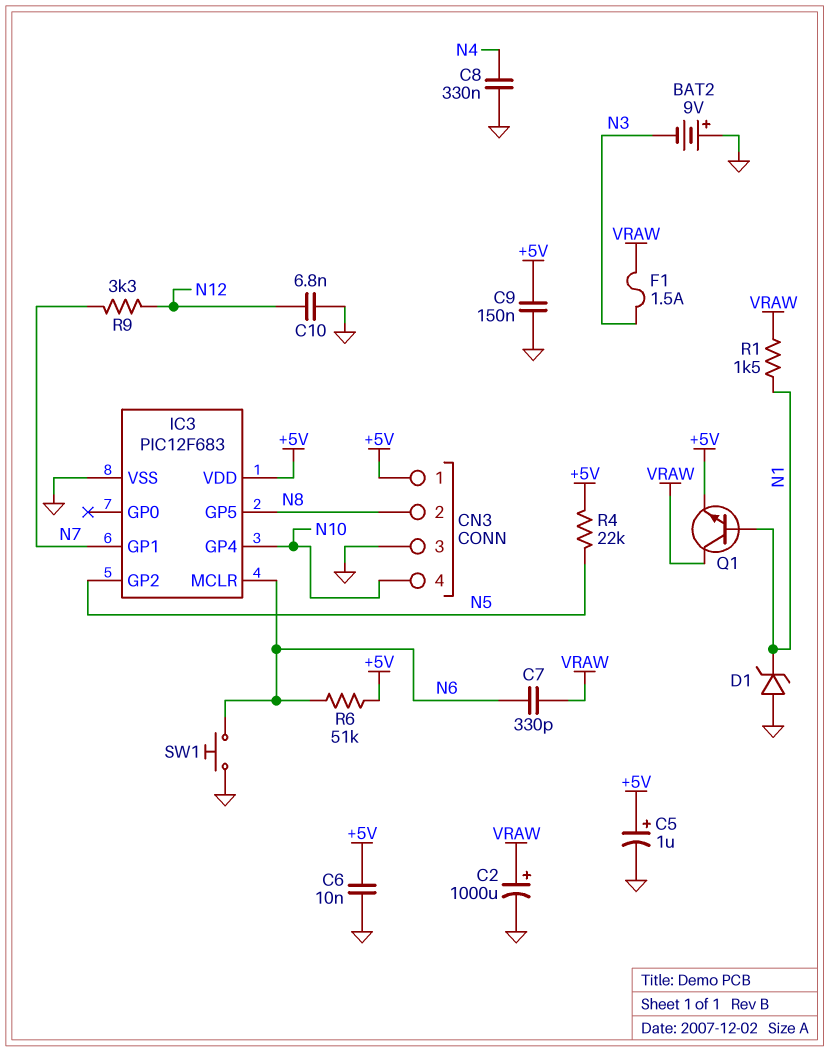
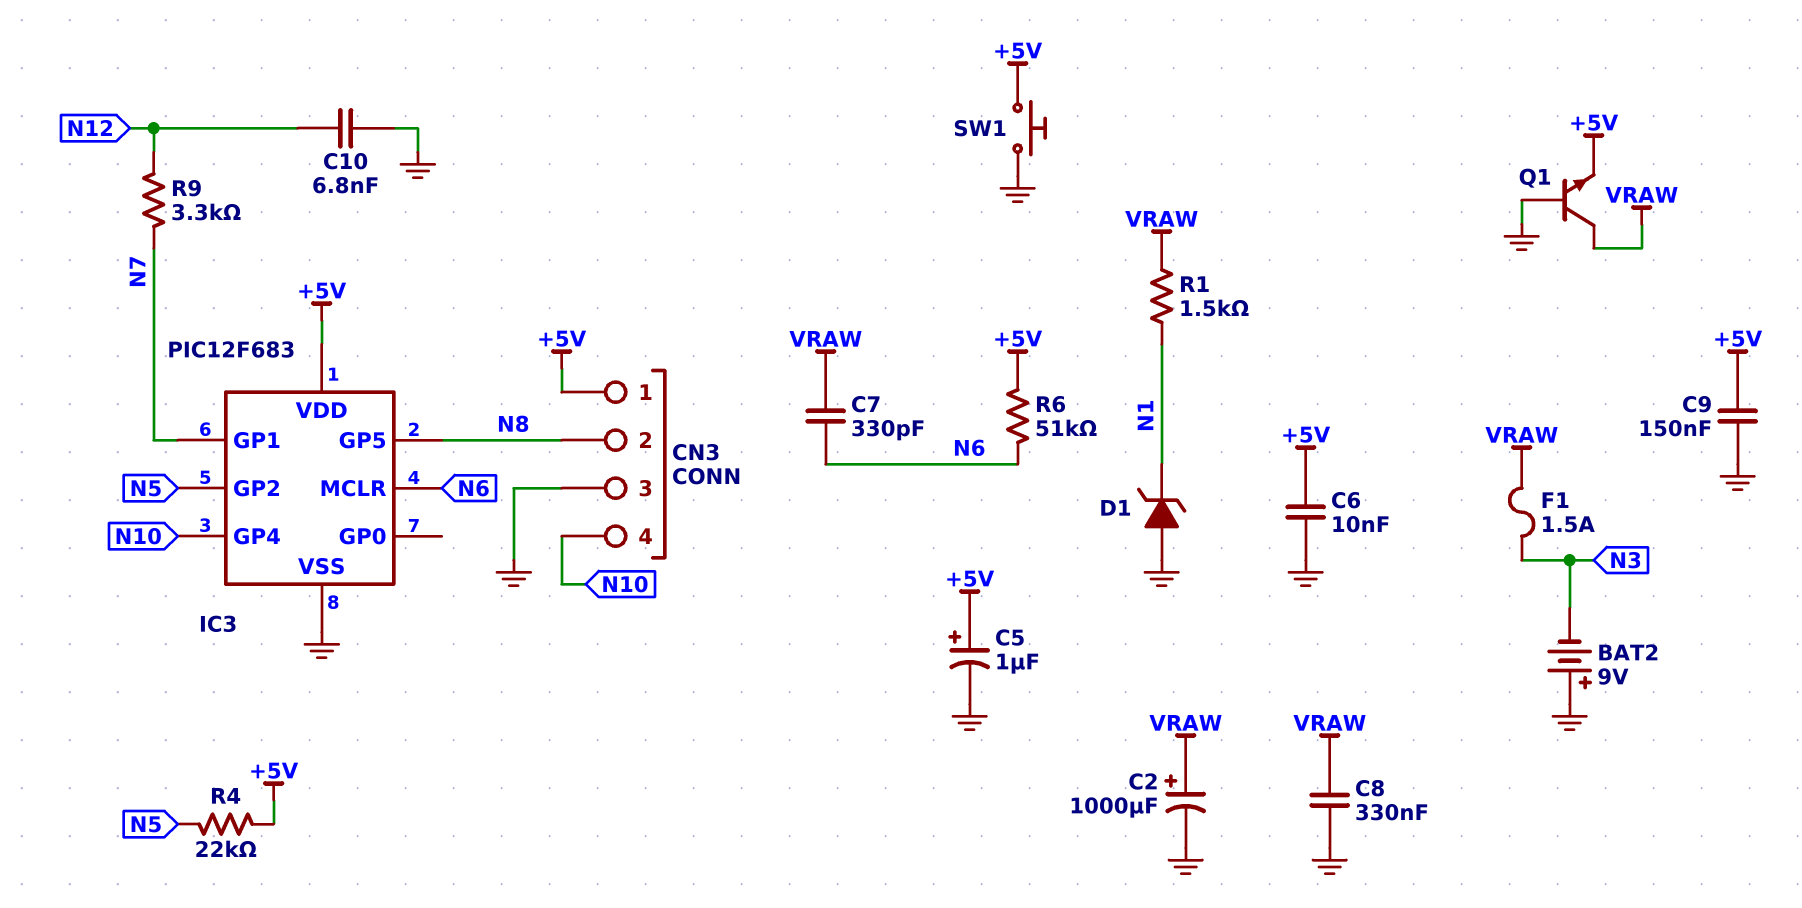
C8: 330nF (GND, N4) -> 330nF (GND, VRAW)
Q1: NPN (B N1, C VRAW, E +5V) -> NPN (B GND, C VRAW, E +5V)
SW1: button (GND, N6) -> button (+5V, GND)

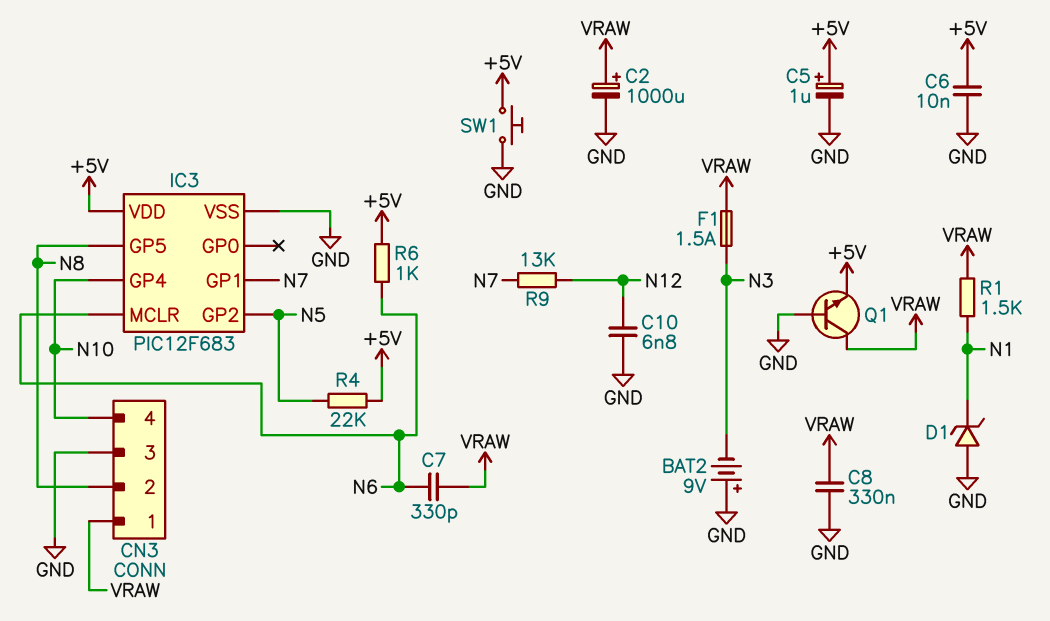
C9: 150nF (+5V, GND) -> none
CN3 pin 1: +5V -> VRAW
R6: 51k (+5V, N6) -> 1k (+5V, N6)
R9: 3.3k (N7, N12) -> 13k (N7, N12)

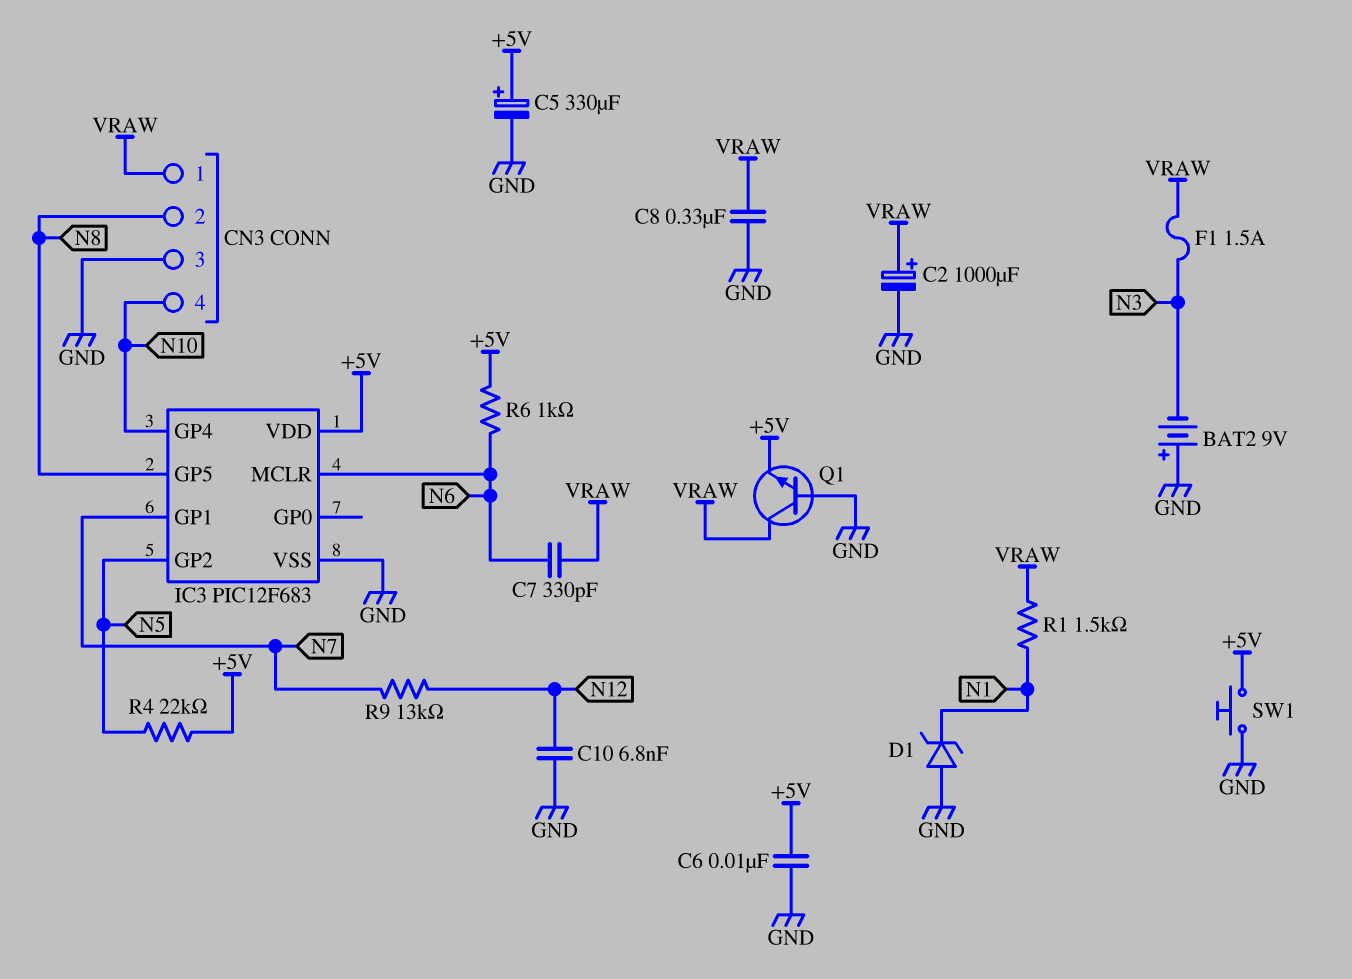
C5: 1uF (plus +5V, minus GND) -> 330uF (plus +5V, minus GND)

